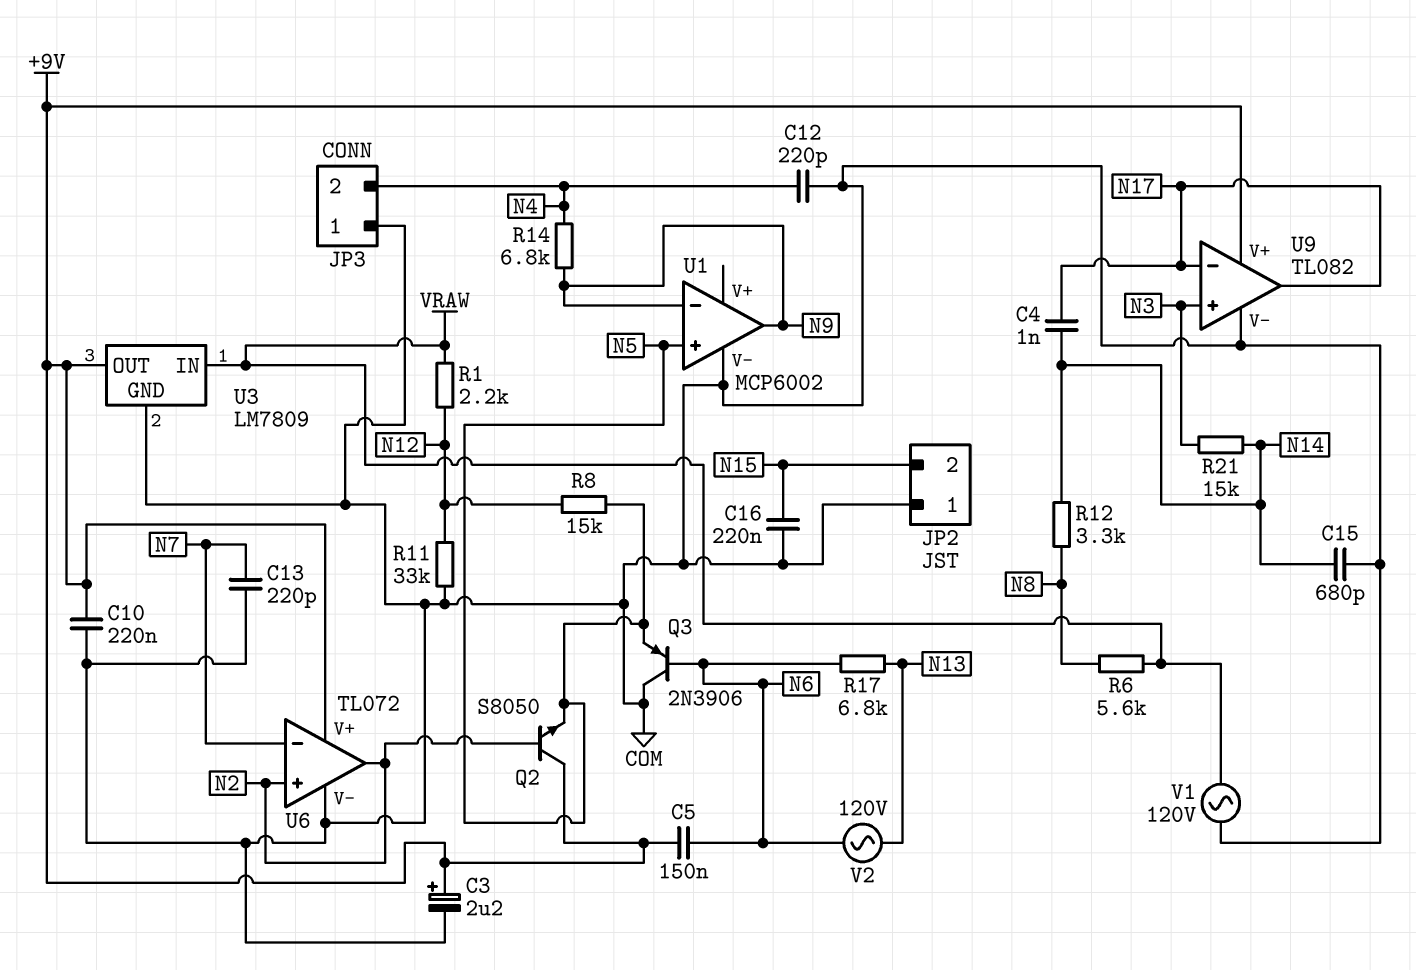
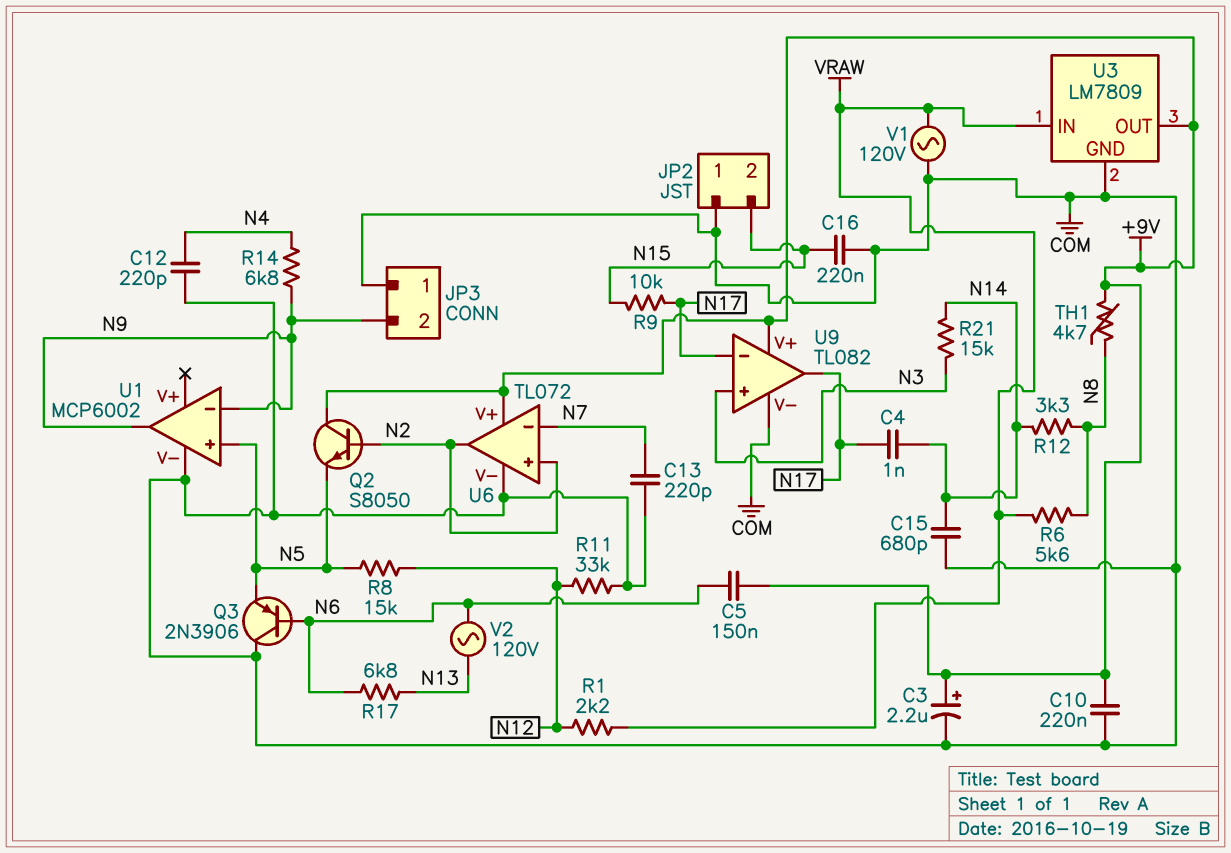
JP3 pin 2: N4 -> N9
R9: none -> 10k (N15, N17)
TH1: none -> 4.7k (+9V, N8)

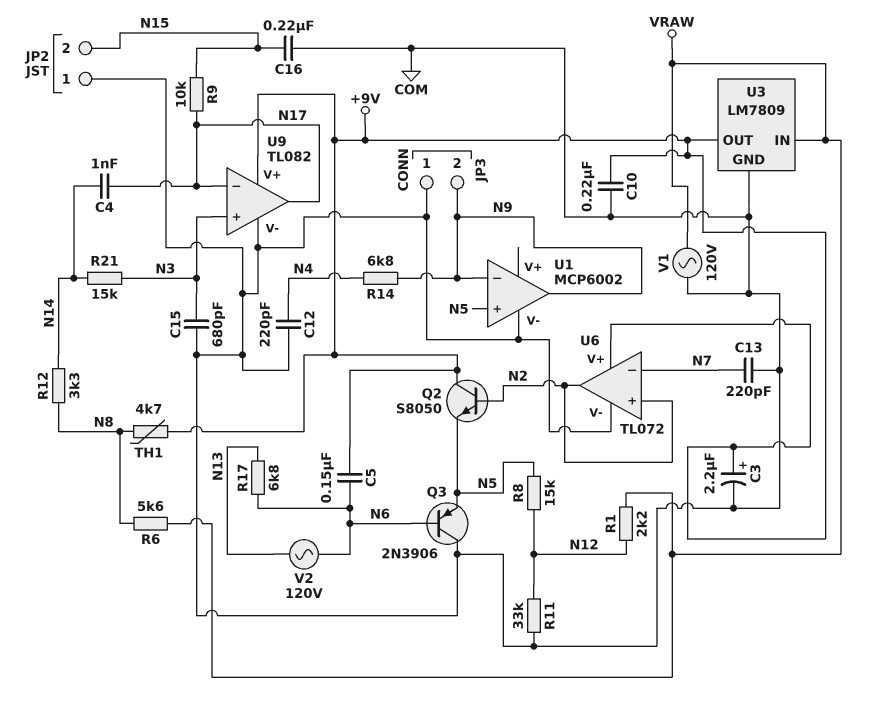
C15: 680pF (COM, N14) -> 680pF (COM, N3)

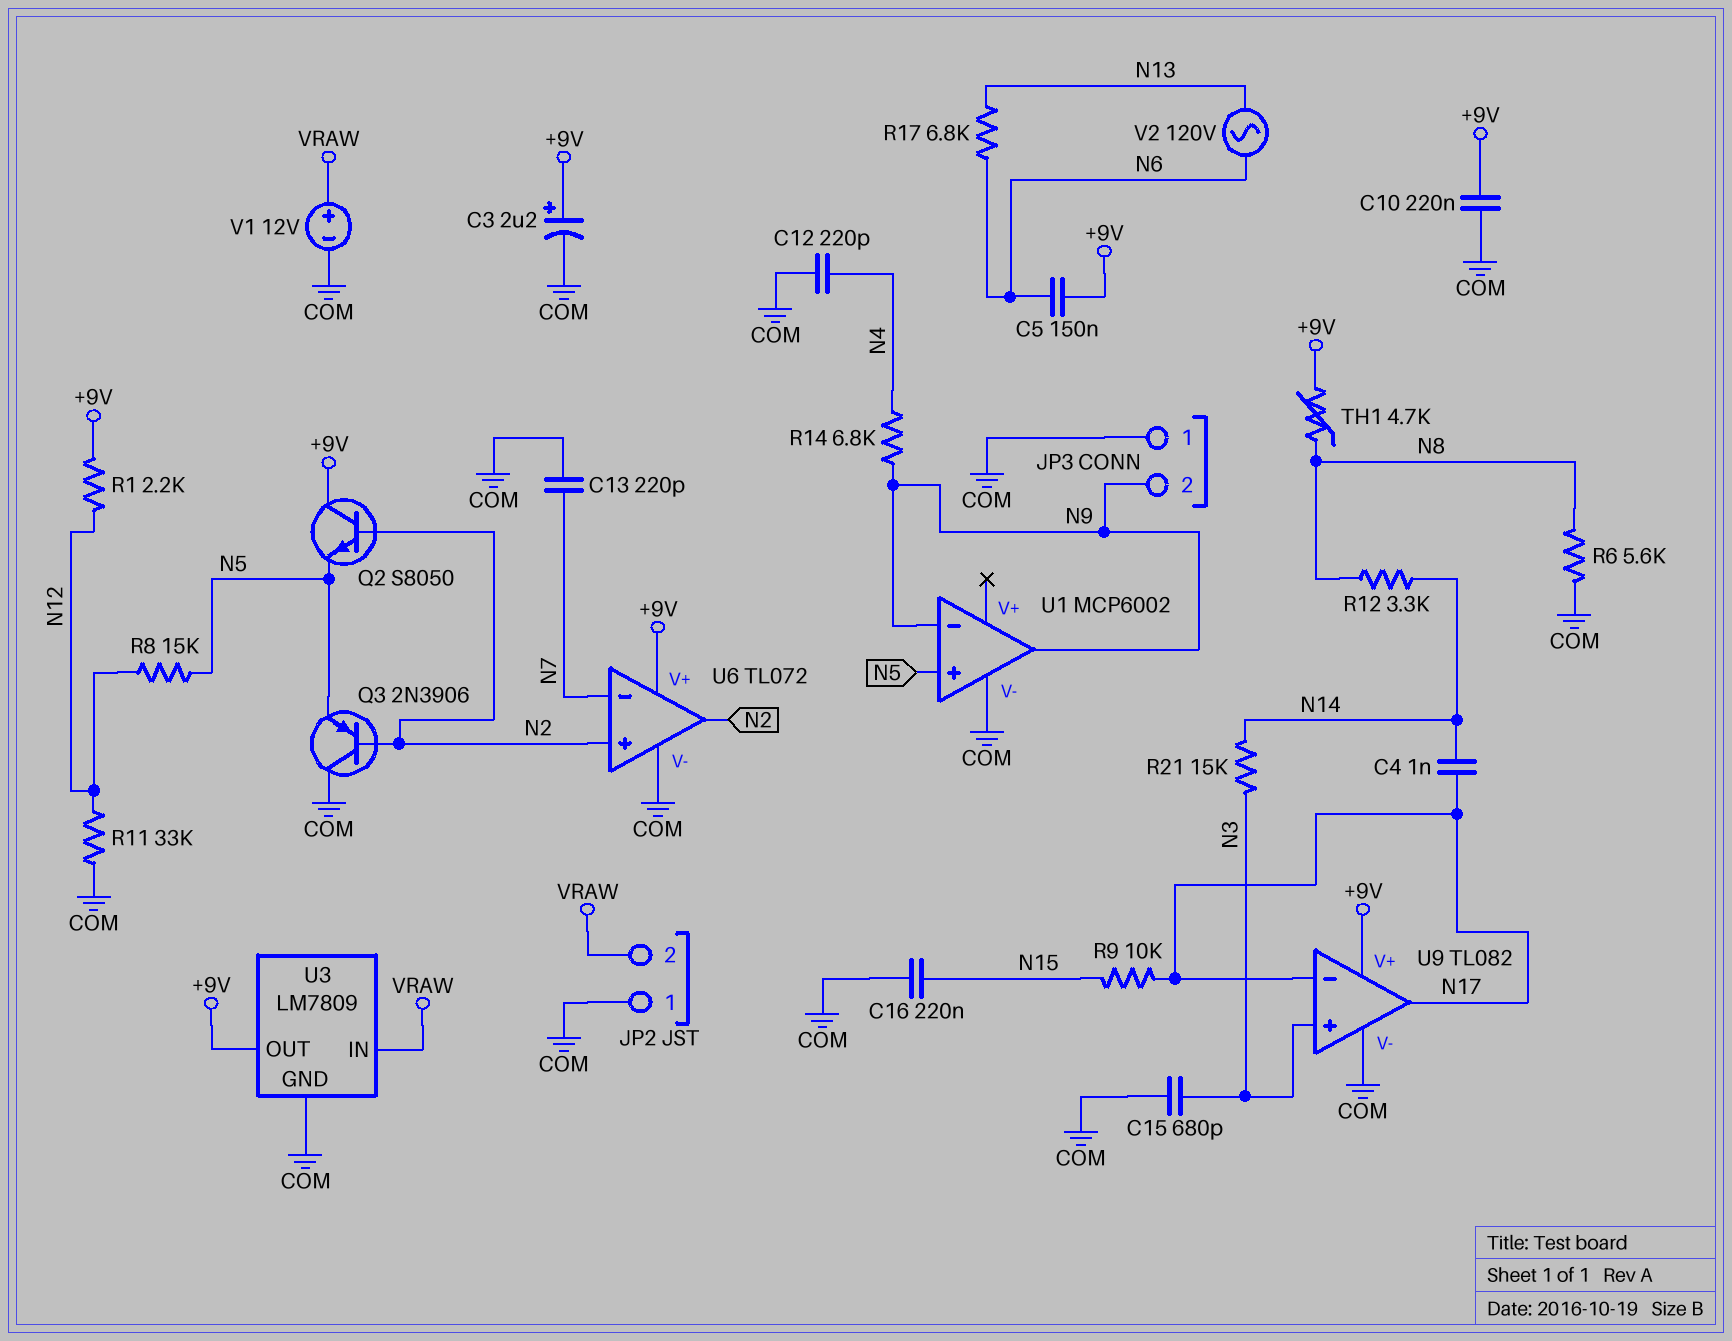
JP2 pin 2: N15 -> VRAW
Q3: PNP 2N3906 (B N6, C COM, E N5) -> PNP 2N3906 (B N2, C COM, E N5)
R1: 2.2k (N12, VRAW) -> 2.2k (+9V, N12)
R6: 5.6k (N8, VRAW) -> 5.6k (COM, N8)
V1: AC 120V (COM, VRAW) -> 12V (plus VRAW, minus COM)

